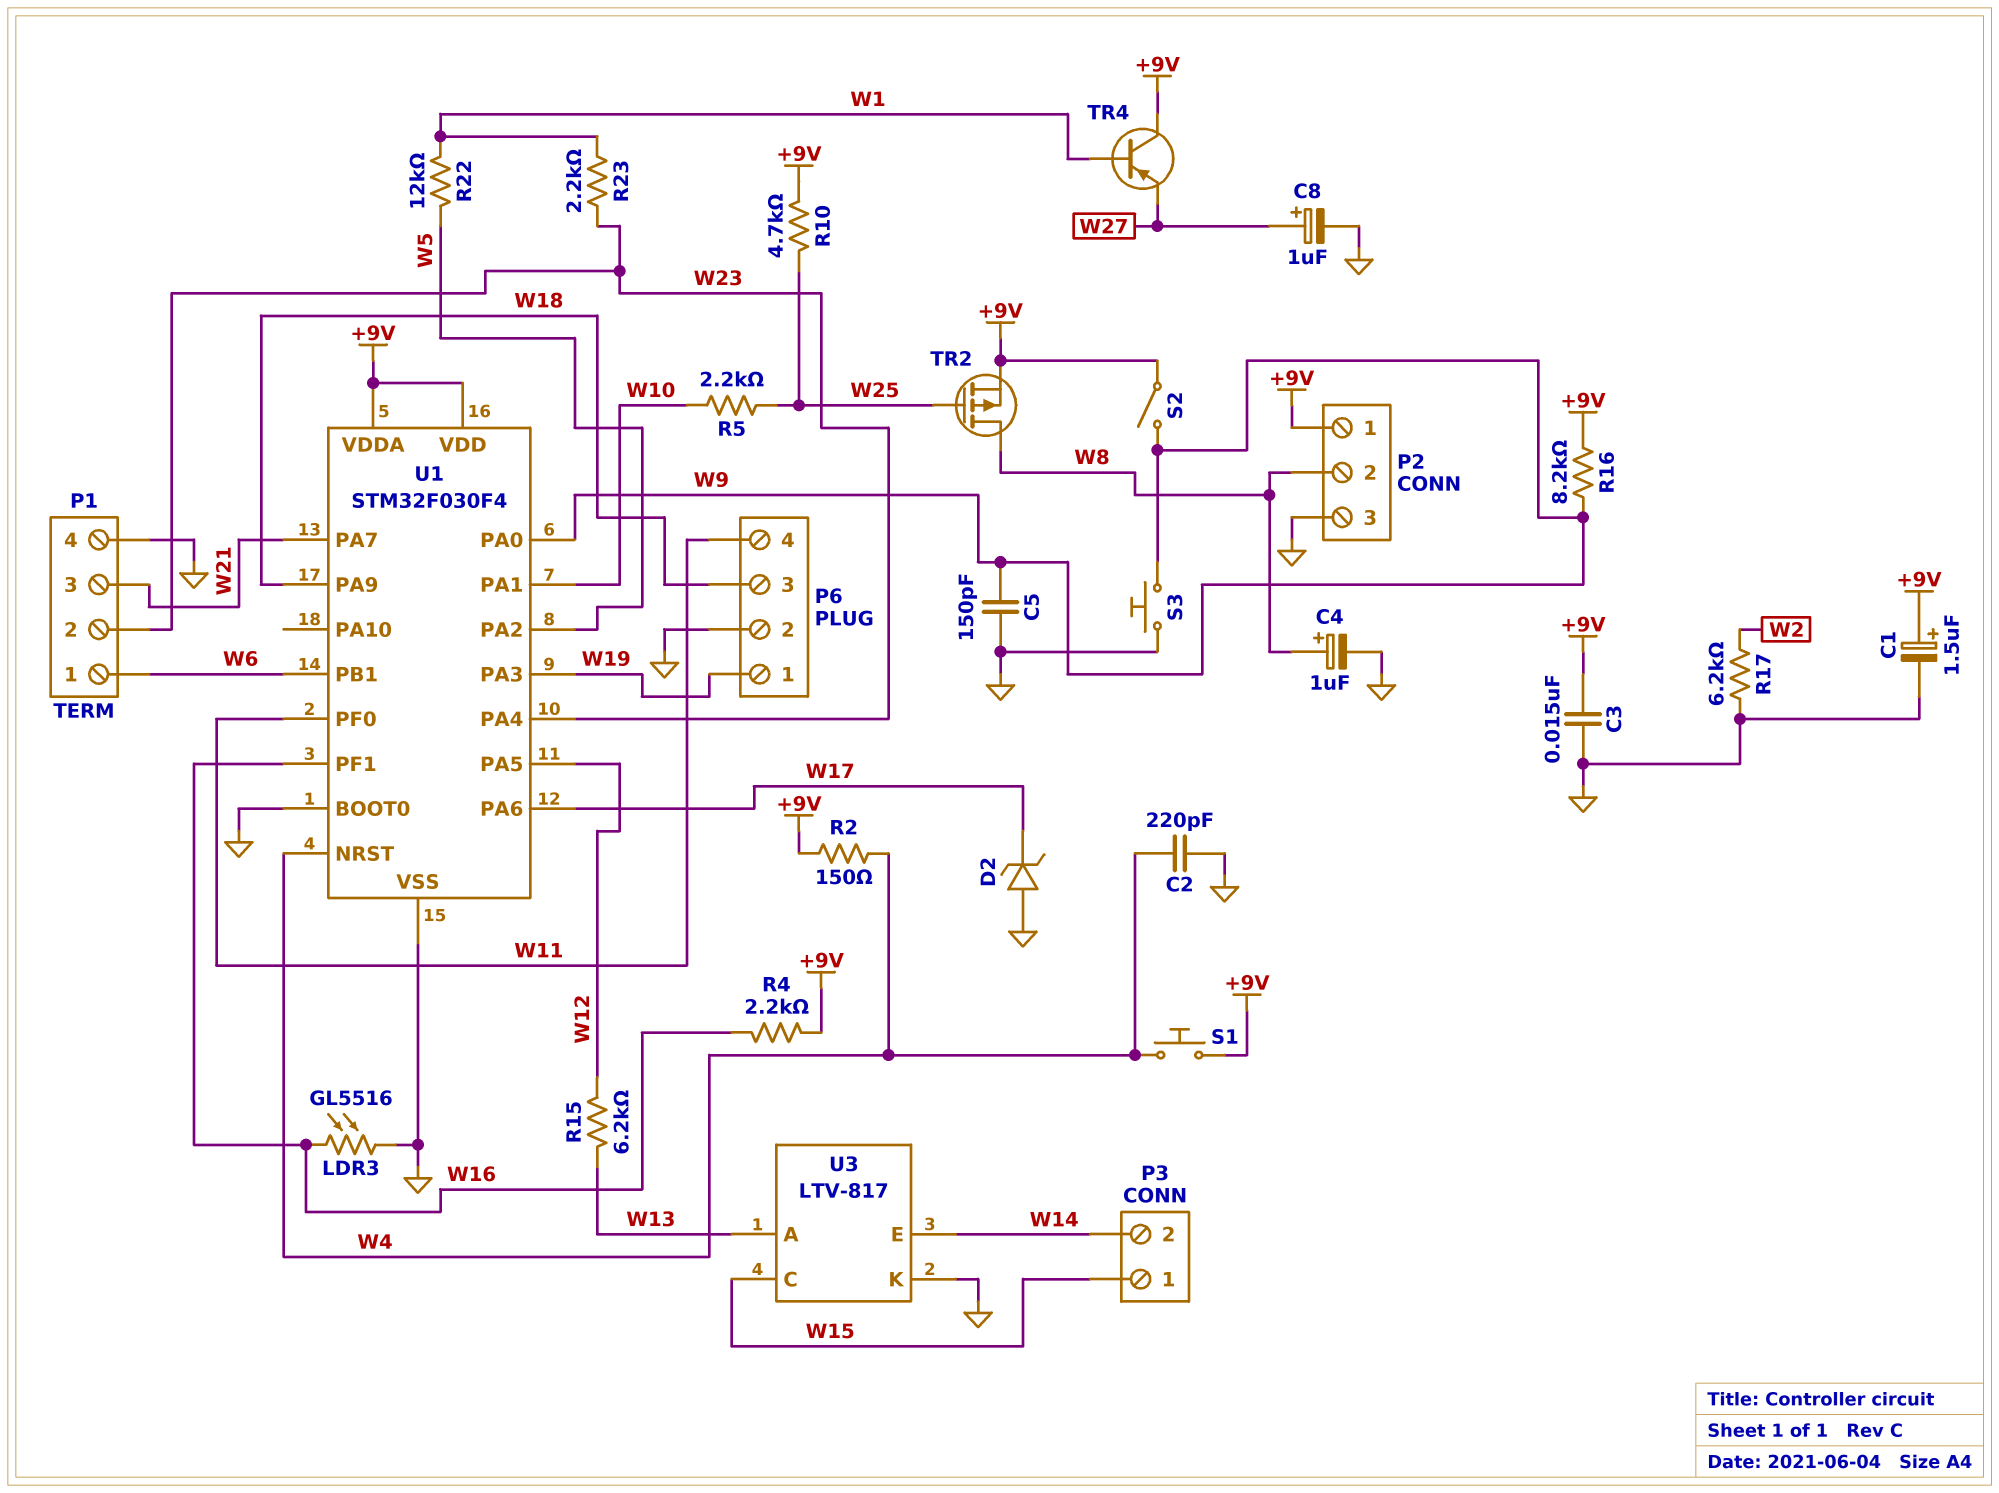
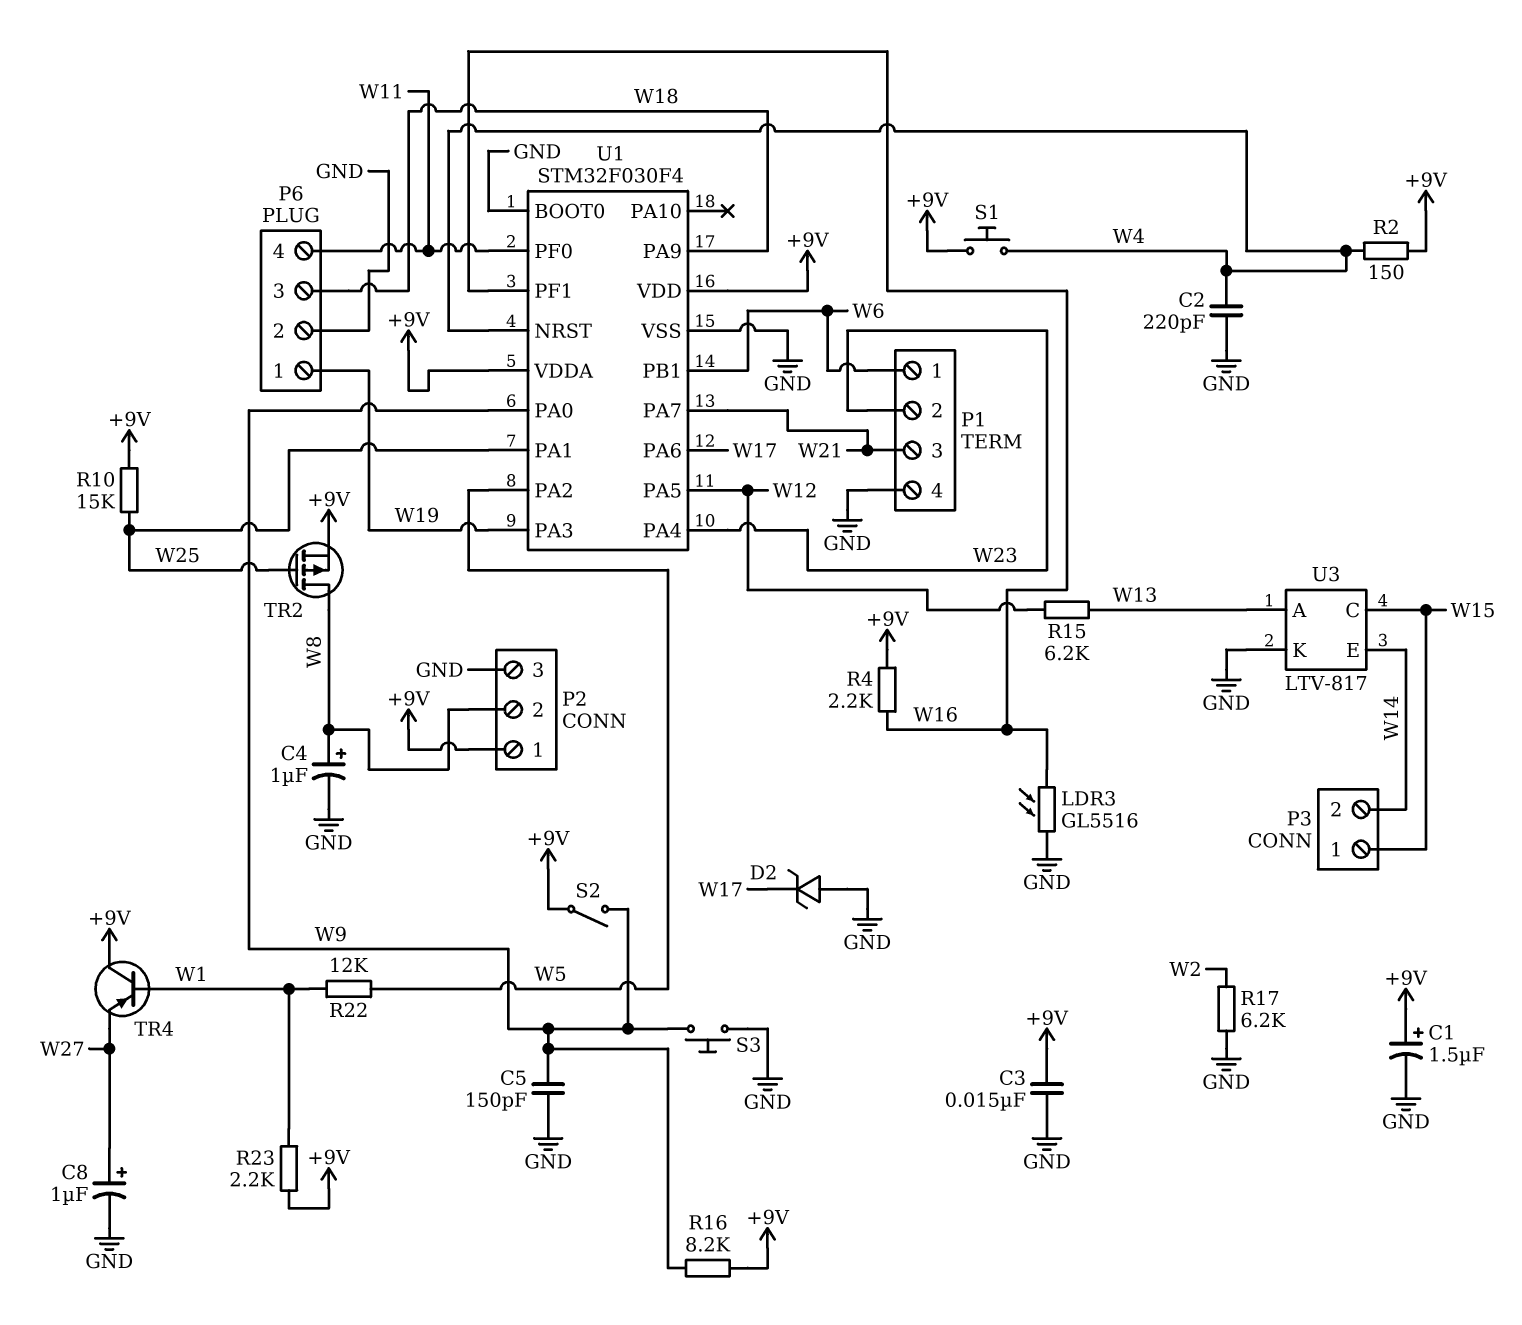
R5: 2.2k (W10, W25) -> none
R10: 4.7k (+9V, W25) -> 15k (+9V, W25)
R23: 2.2k (W1, W23) -> 2.2k (+9V, W1)
U1 pin PA1: W10 -> W25

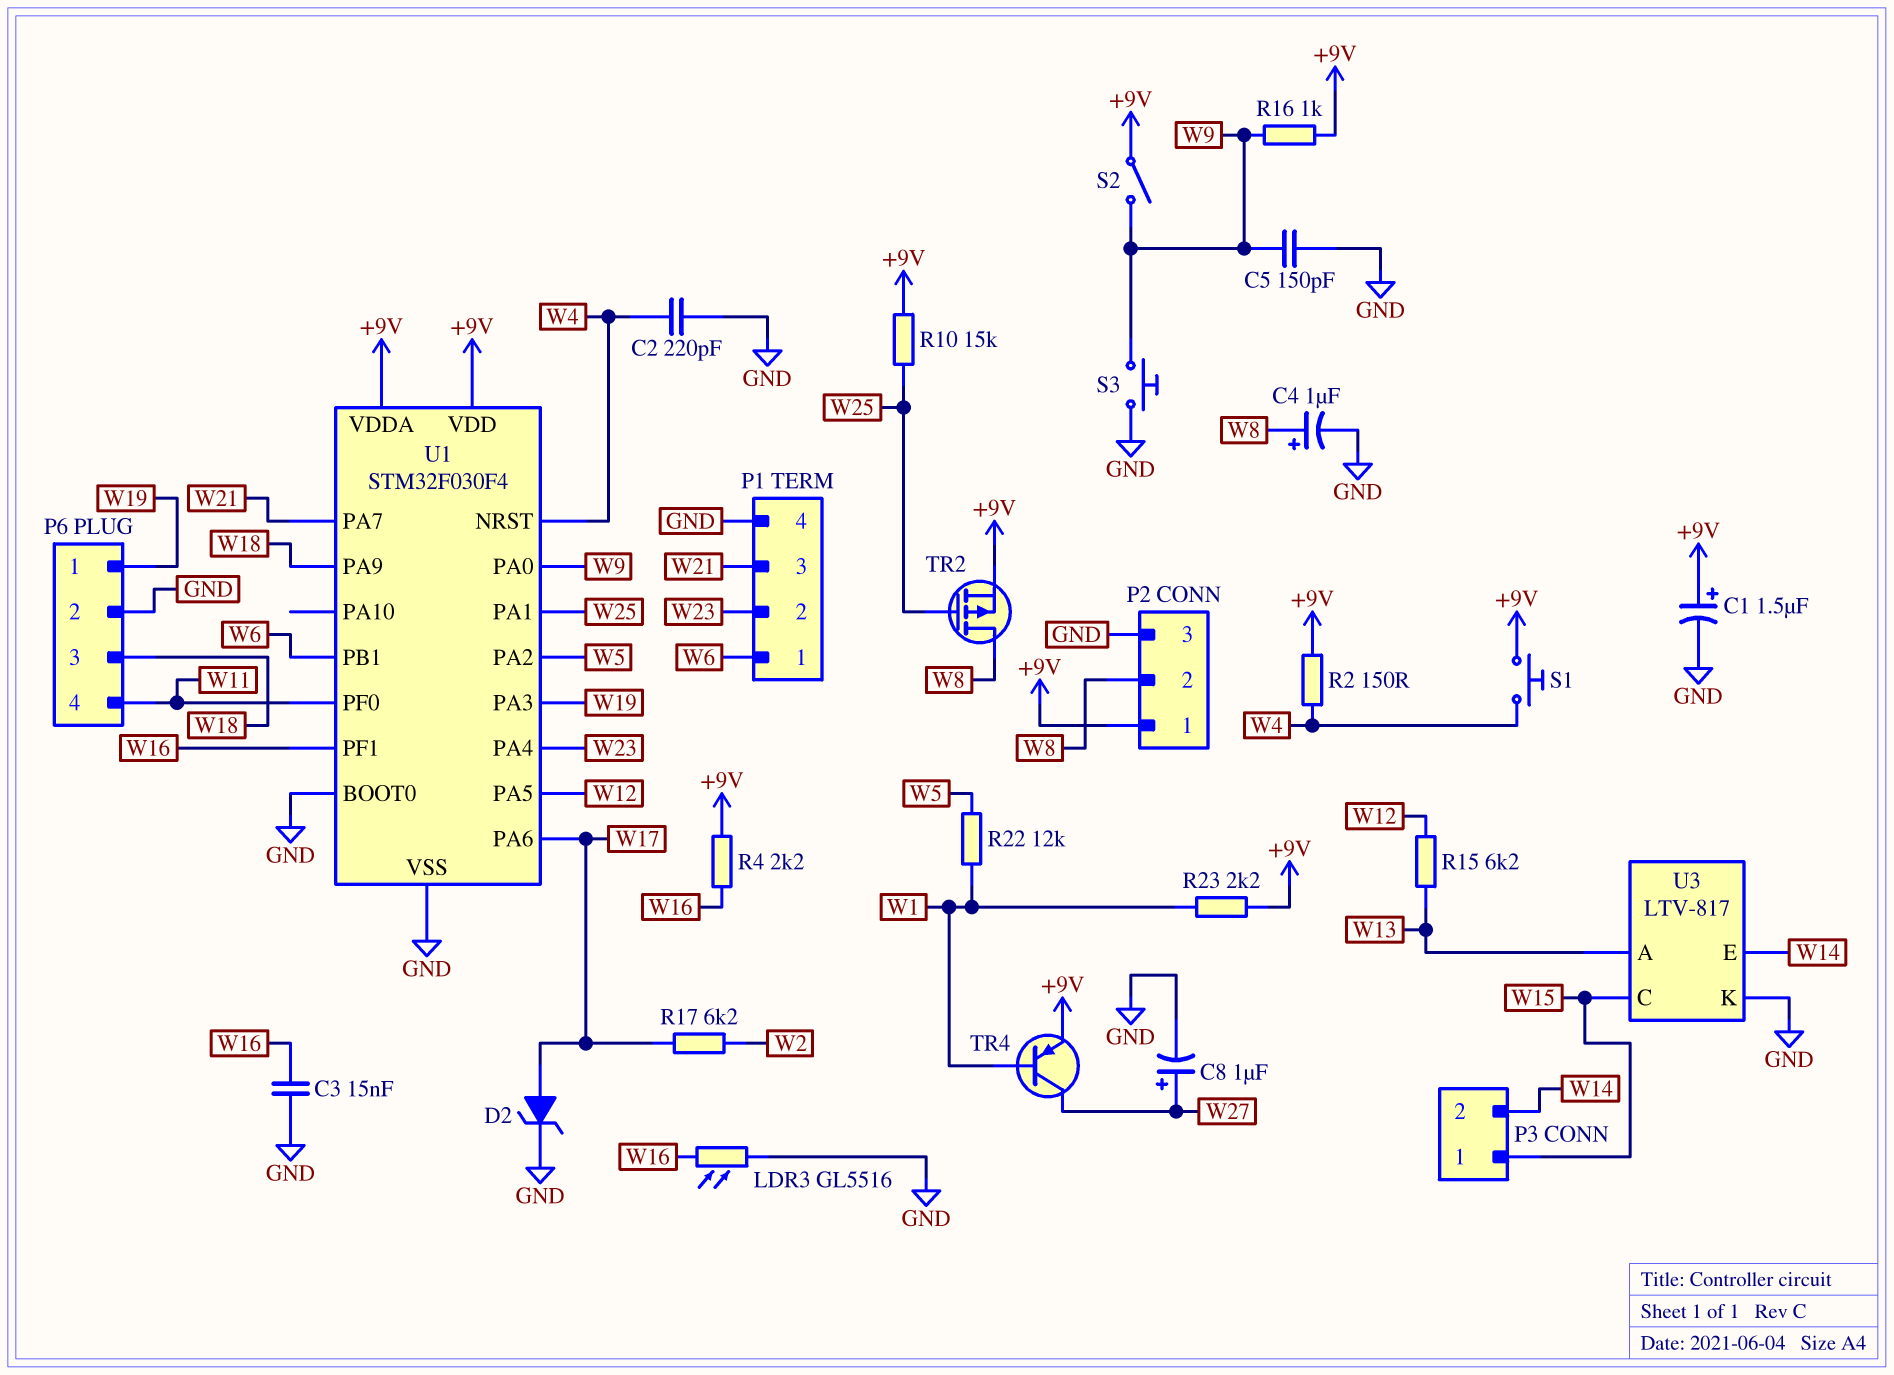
C3: 15nF (+9V, GND) -> 15nF (GND, W16)
D2: zener (A GND, K W17) -> zener (A W17, K GND)
R16: 8.2k (+9V, W9) -> 1k (+9V, W9)
R17: 6.2k (GND, W2) -> 6.2k (W2, W17)
TR4: PNP (B W1, C +9V, E W27) -> PNP (B W1, C W27, E +9V)

